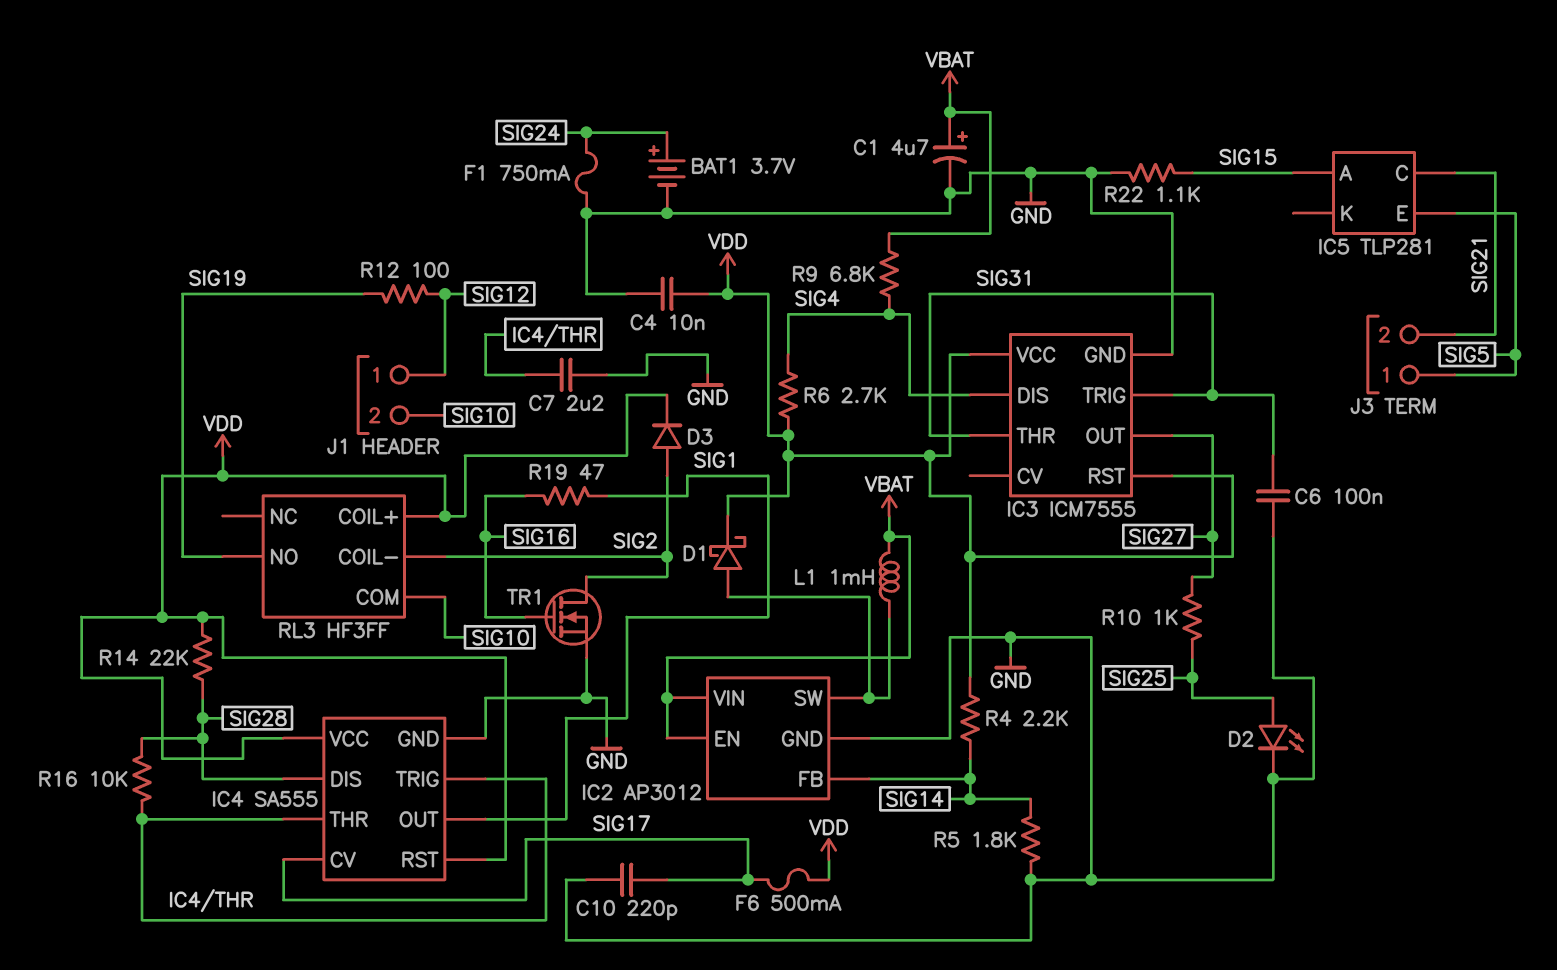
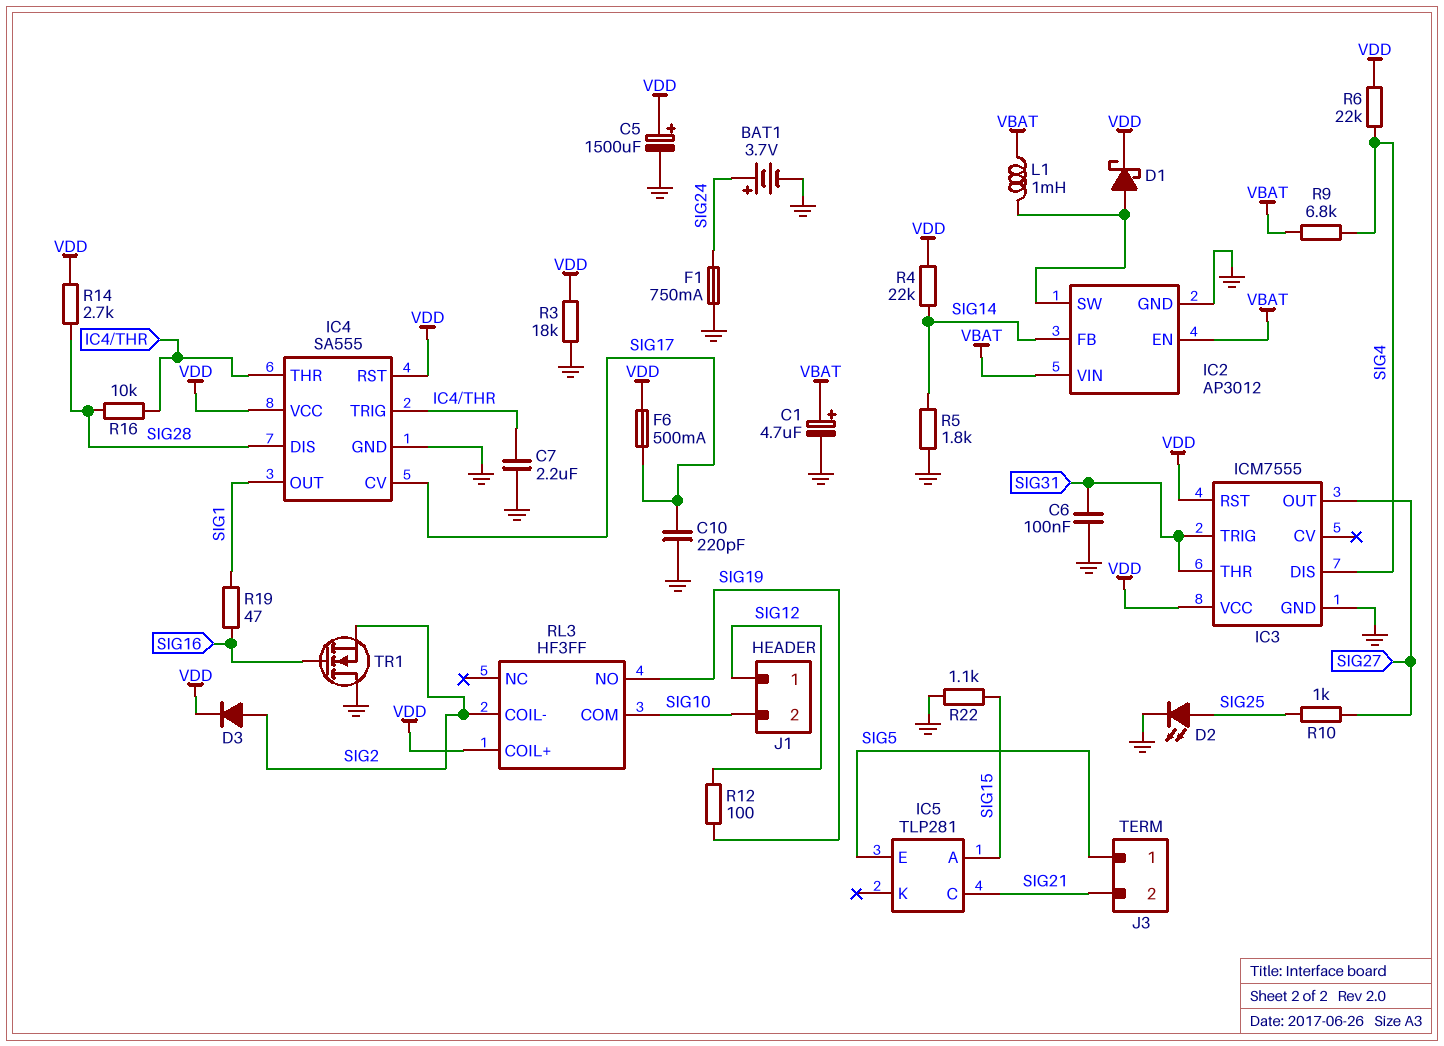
C4: 10nF (GND, VDD) -> none
C5: none -> 1500uF (plus VDD, minus GND)
R3: none -> 18k (GND, VDD)
R4: 2.2k (SIG14, VDD) -> 22k (SIG14, VDD)
R6: 2.7k (SIG4, VDD) -> 22k (SIG4, VDD)
R14: 22k (SIG28, VDD) -> 2.7k (SIG28, VDD)
TR1: NMOS (G SIG16, D SIG2, S GND) -> NMOS (G SIG16, D GND, S SIG2)

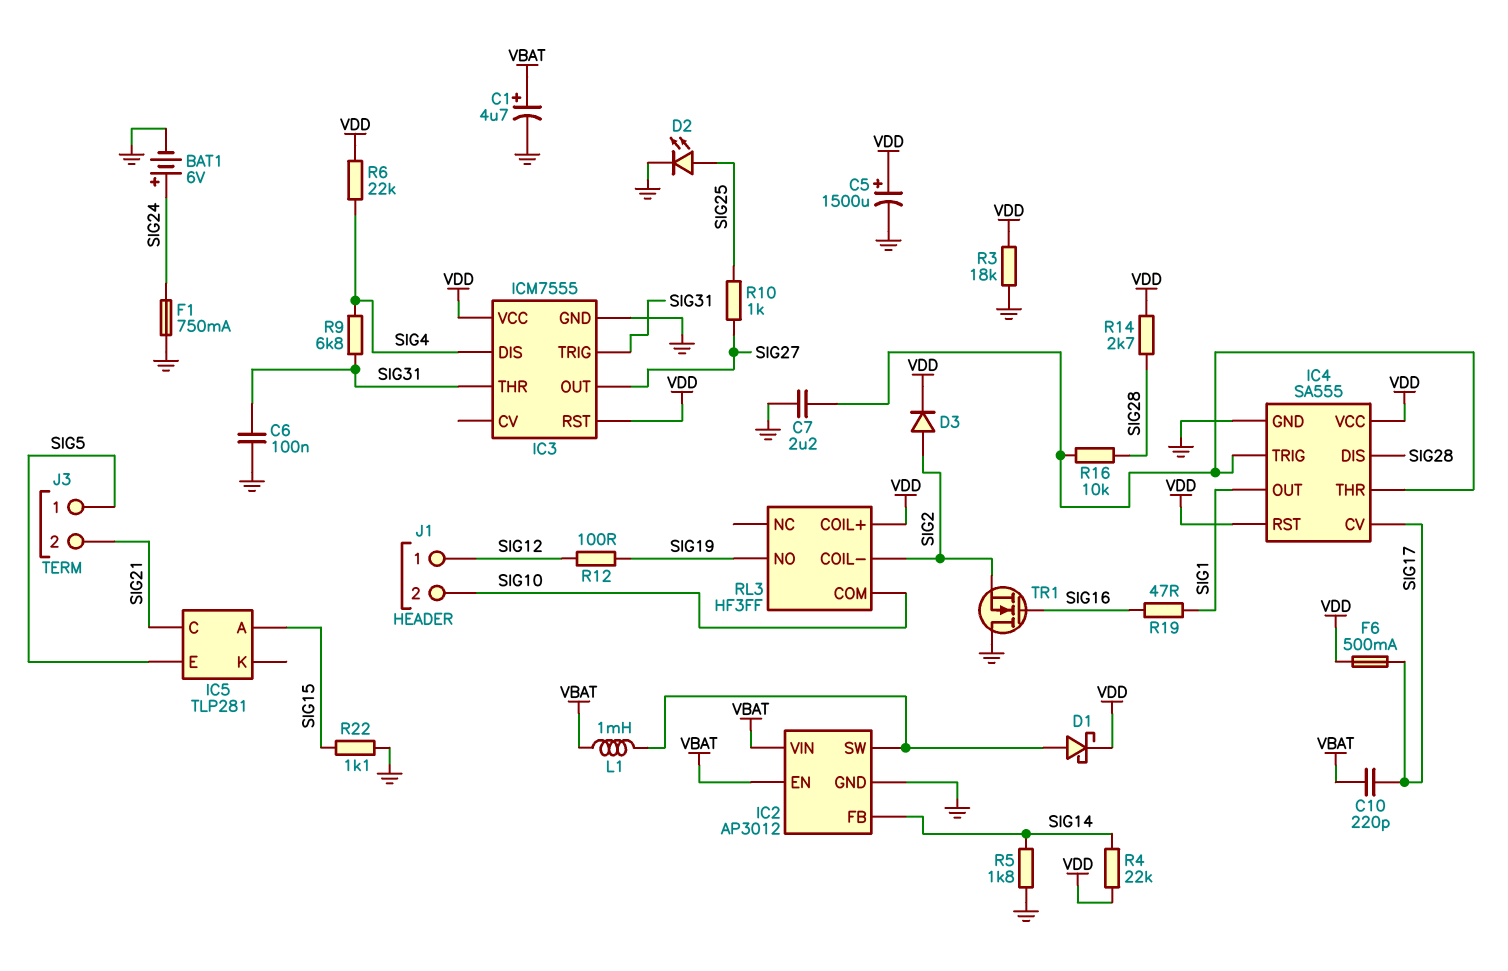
BAT1: 3.7V (plus SIG24, minus GND) -> 6V (plus SIG24, minus GND)
C10: 220pF (GND, SIG17) -> 220pF (SIG17, VBAT)
R9: 6.8k (SIG4, VBAT) -> 6.8k (SIG4, SIG31)

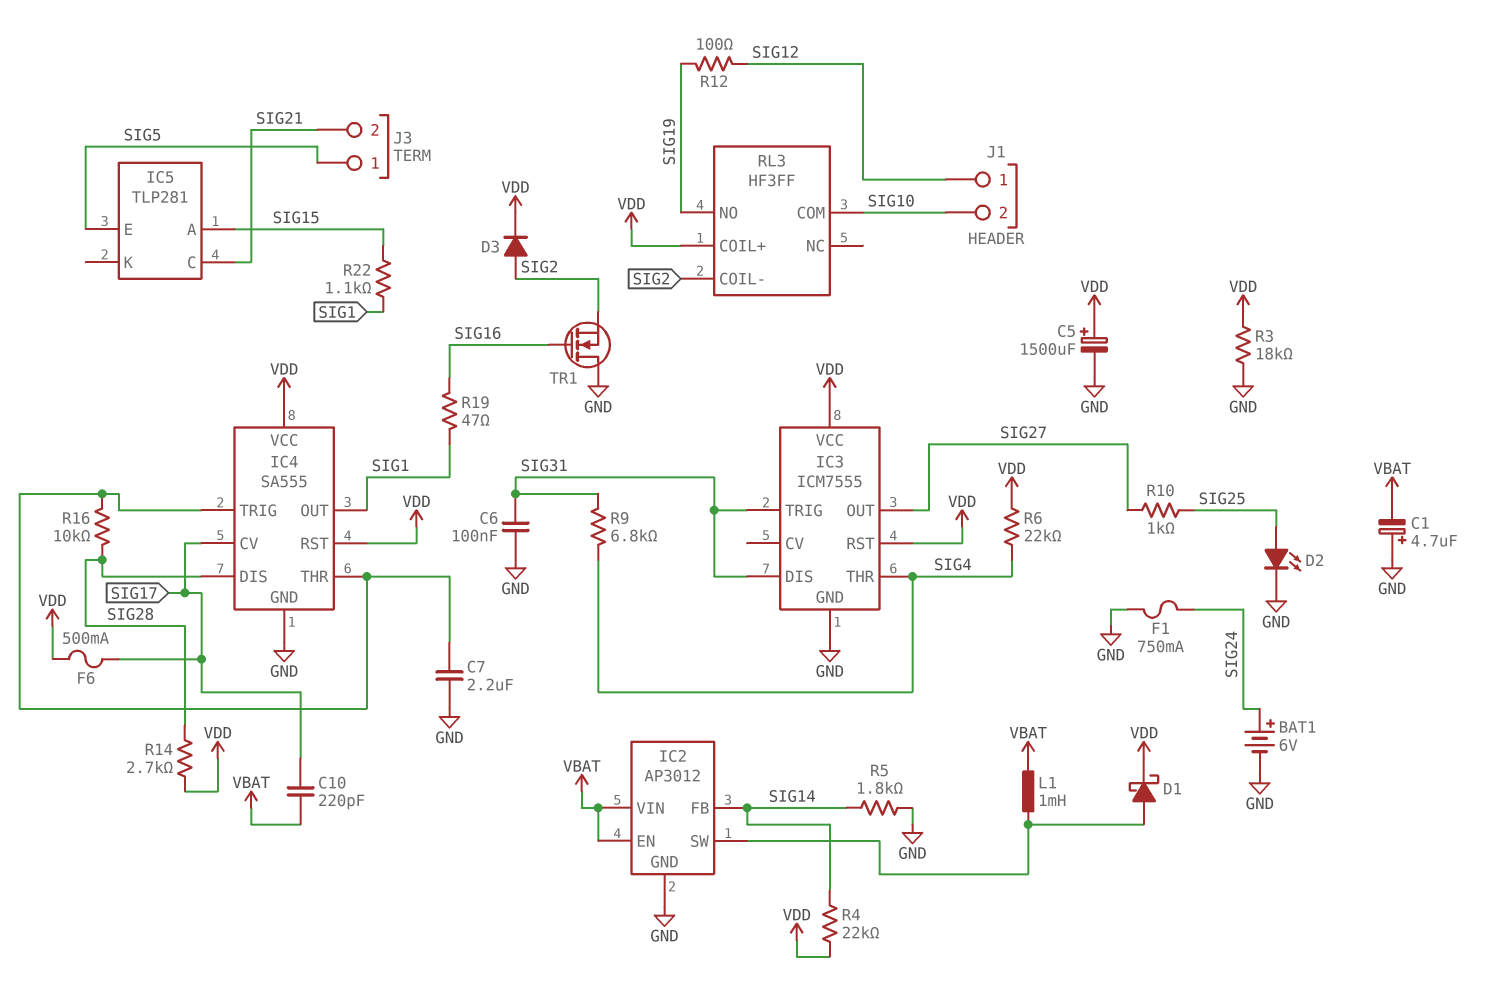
C1: 4.7uF (plus VBAT, minus GND) -> 4.7uF (plus GND, minus VBAT)
IC3 pin DIS: SIG4 -> SIG31
IC3 pin THR: SIG31 -> SIG4
R22: 1.1k (GND, SIG15) -> 1.1k (SIG1, SIG15)

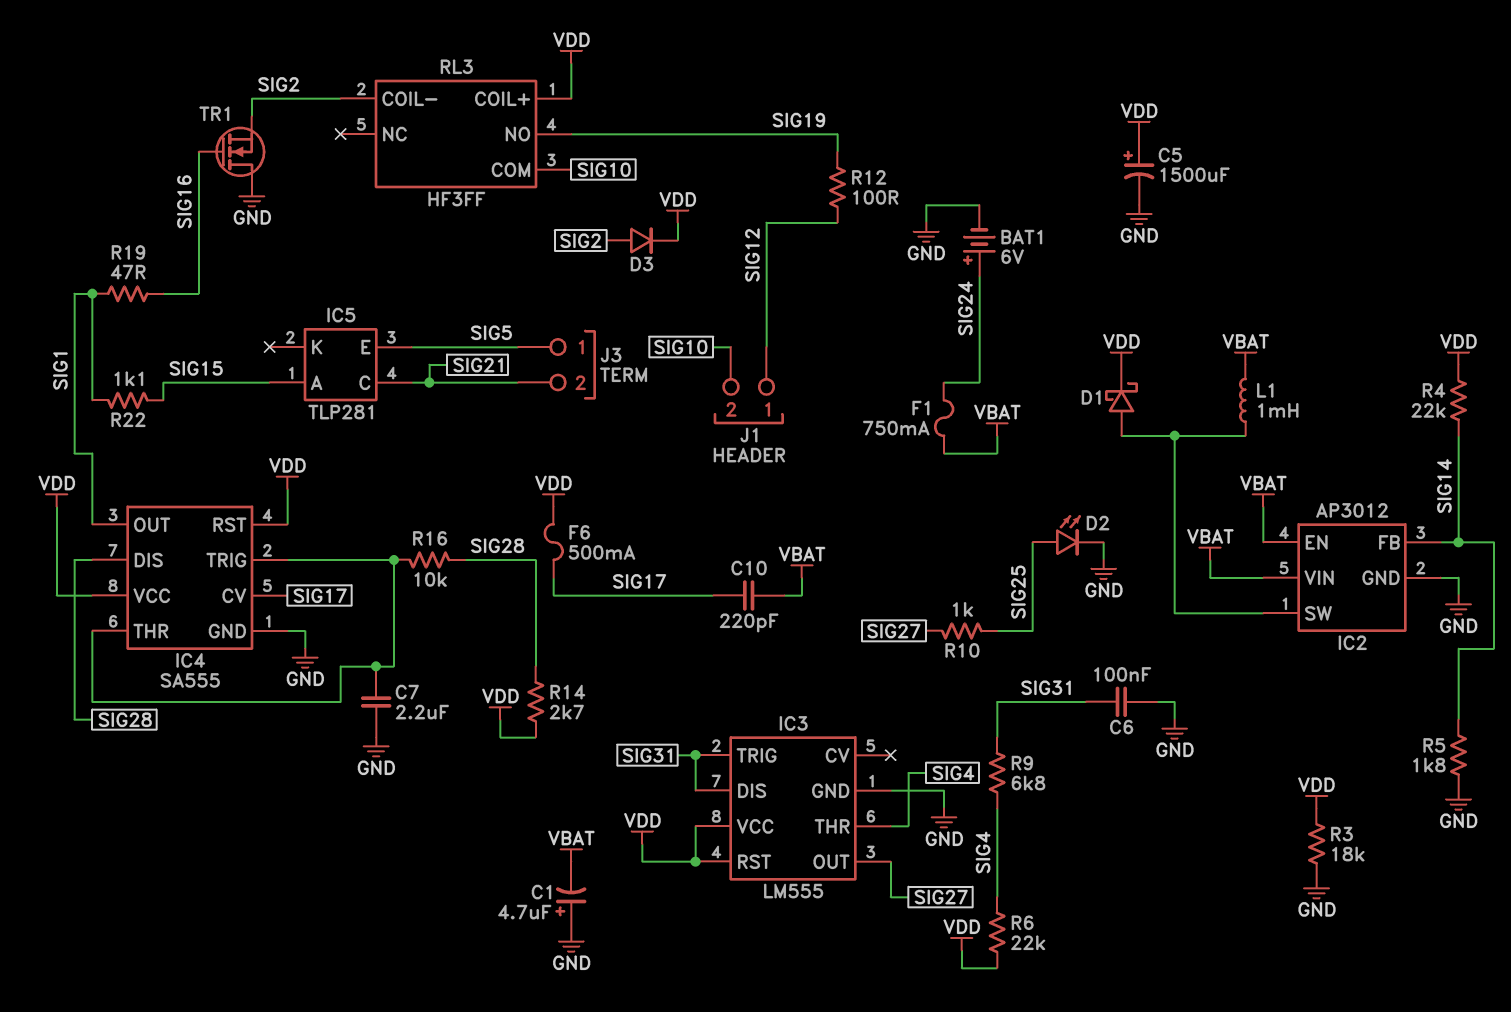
F1: 750mA (GND, SIG24) -> 750mA (SIG24, VBAT)
IC3: ICM7555 -> LM555

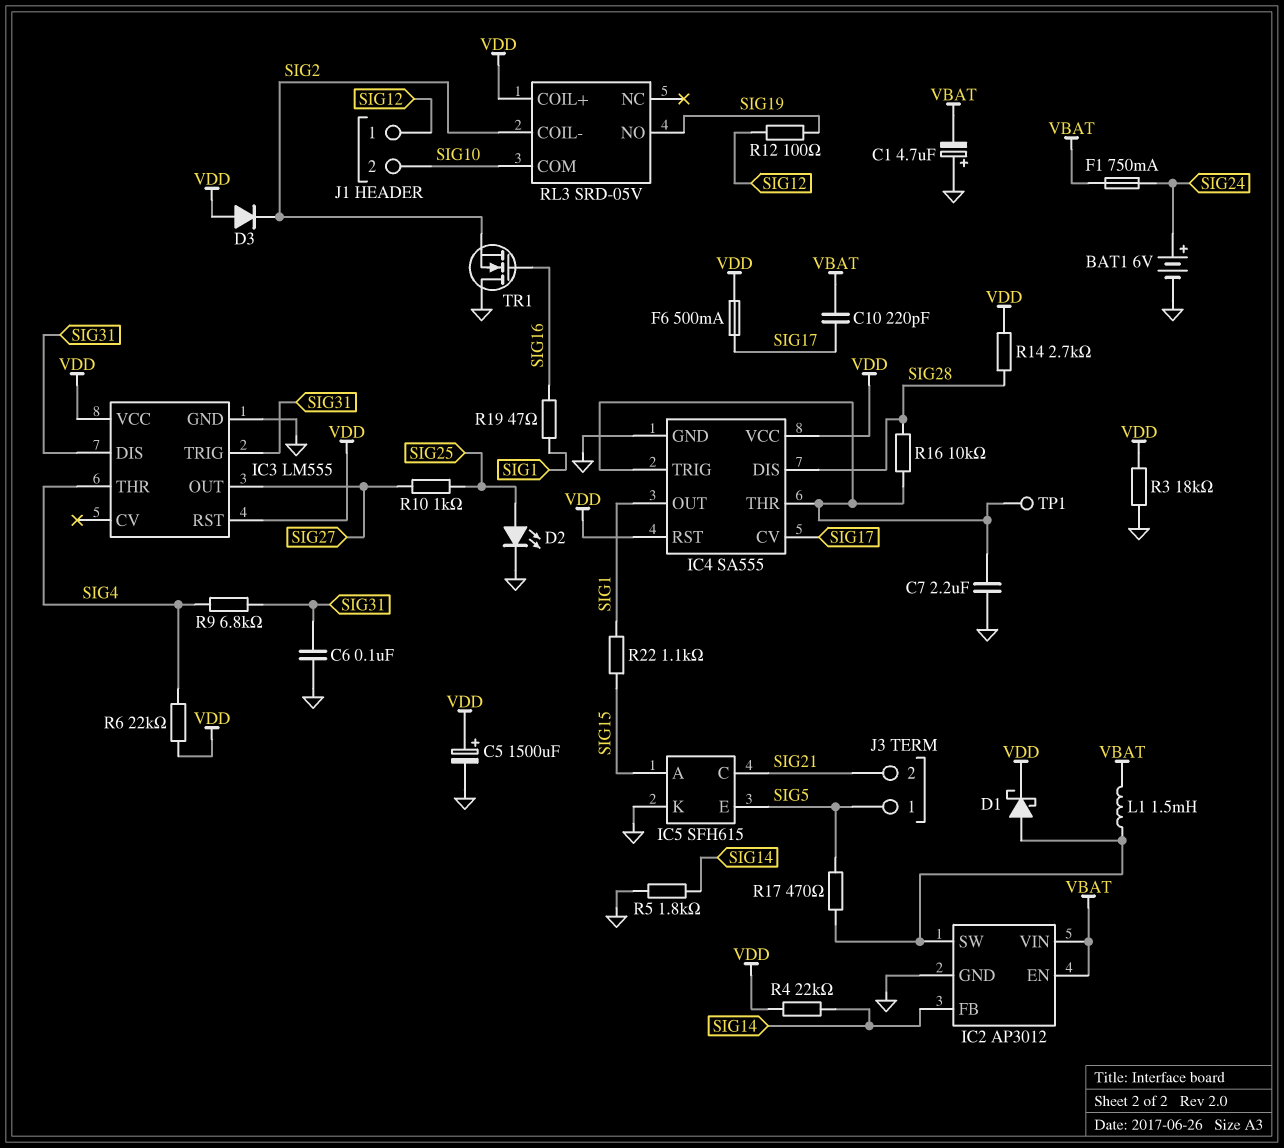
D3: diode (A SIG2, K VDD) -> diode (A VDD, K SIG2)
IC5: TLP281 -> SFH615
IC5 pin K: none -> GND
L1: 1mH (IC2/SW, VBAT) -> 1.5mH (IC2/SW, VBAT)
R17: none -> 470 (IC2/SW, SIG5)
RL3: HF3FF -> SRD-05V
TP1: none -> test point (IC4/THR)

